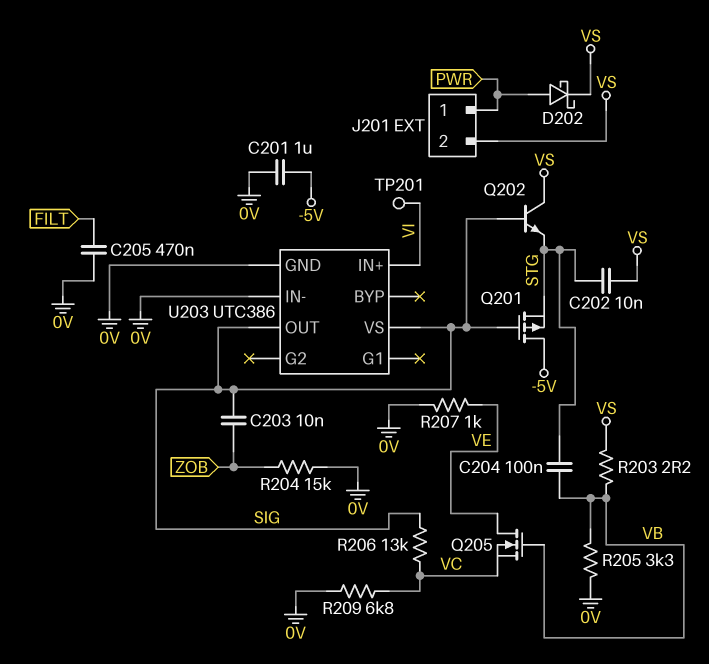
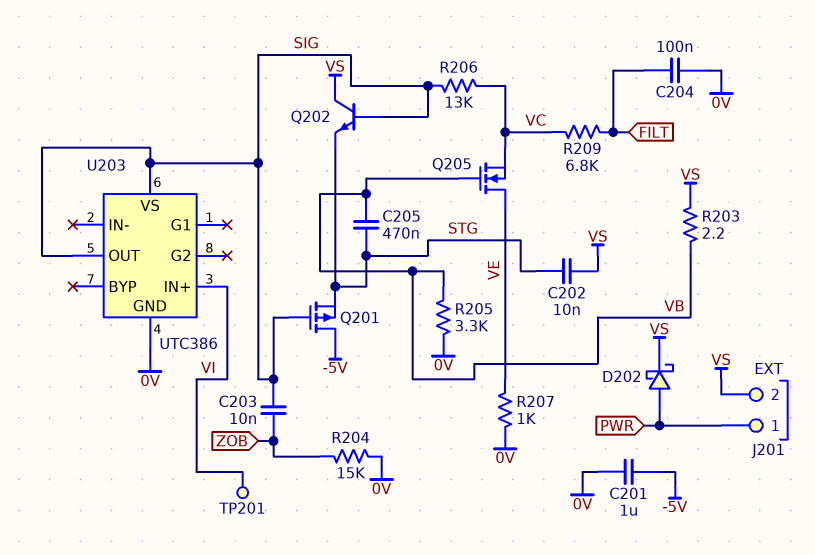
C204: 100nF (STG, VB) -> 100nF (0V, FILT)
C205: 470nF (0V, FILT) -> 470nF (STG, VB)
R209: 6.8k (0V, VC) -> 6.8k (FILT, VC)
U203 pin IN-: 0V -> none

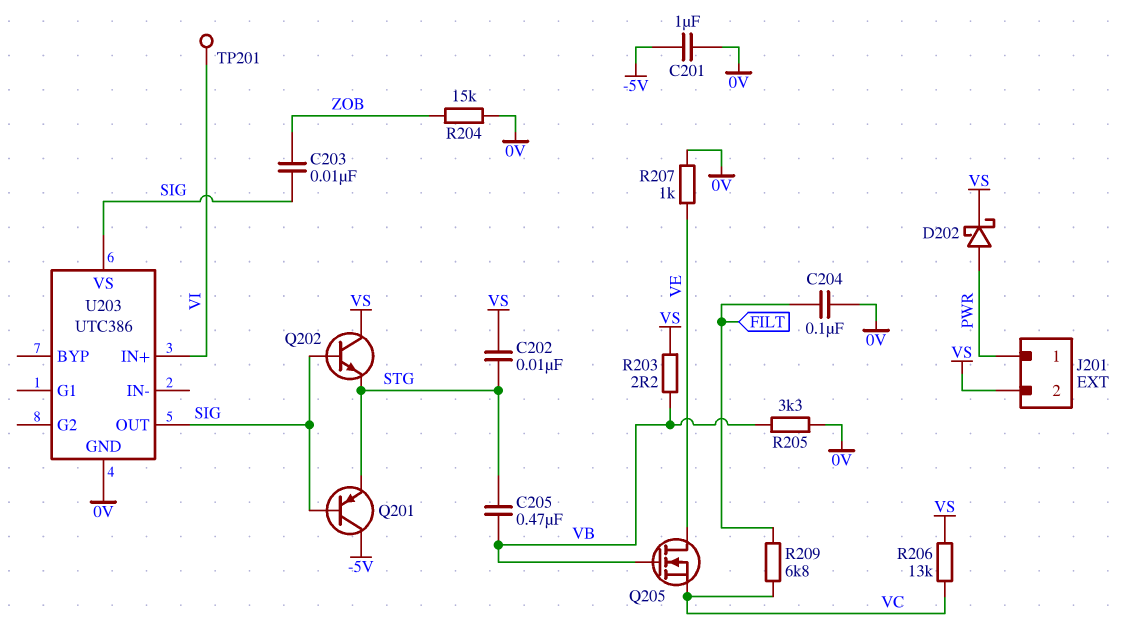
Q201: PMOS (G SIG, D -5V, S STG) -> PNP (B SIG, C -5V, E STG)
R206: 13k (SIG, VC) -> 13k (VC, VS)

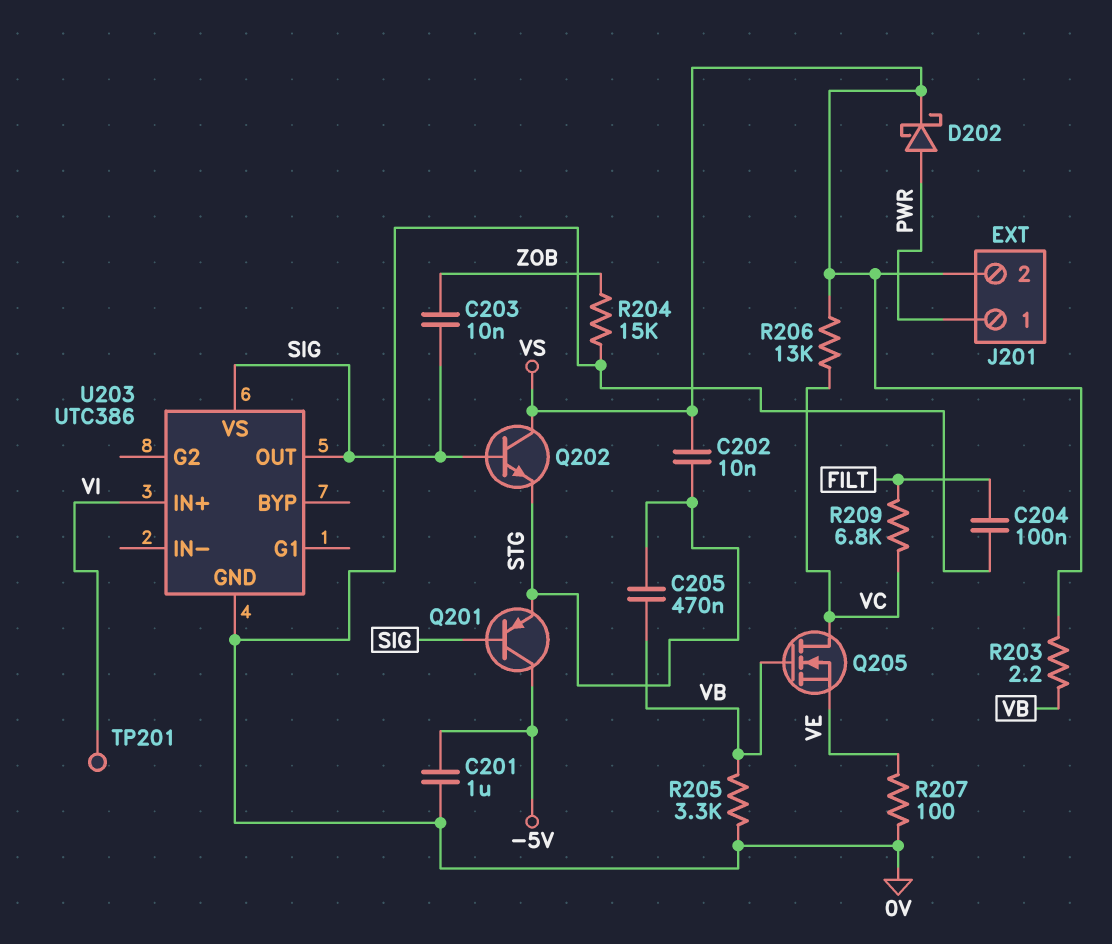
Q205: NMOS (G VB, D VE, S VC) -> NMOS (G VB, D VC, S VE)
R207: 1k (0V, VE) -> 100 (0V, VE)

